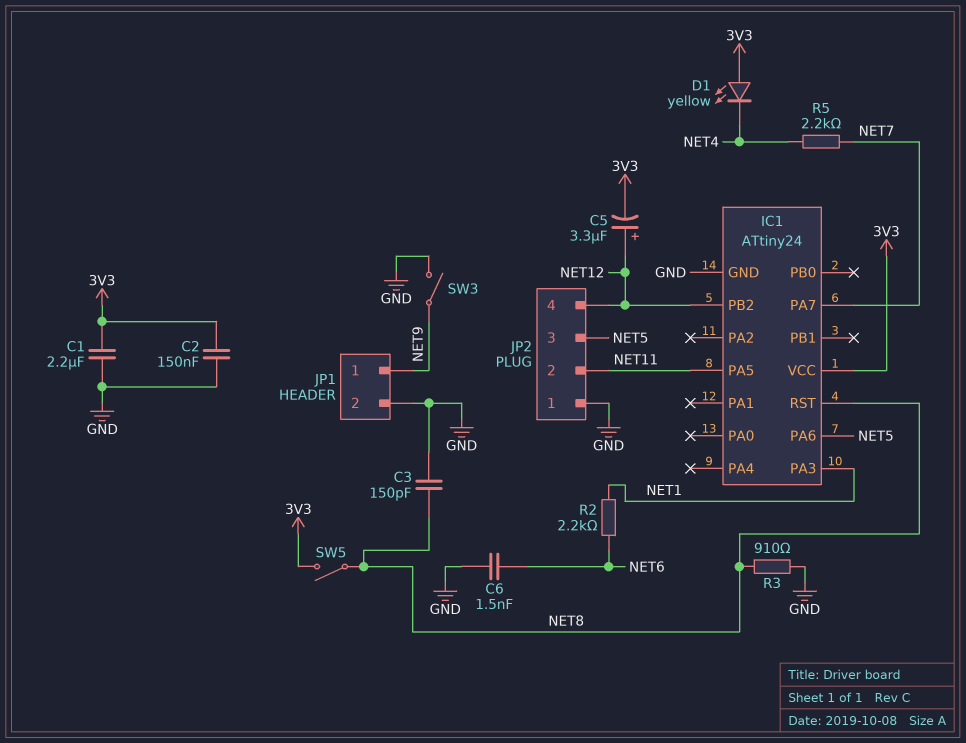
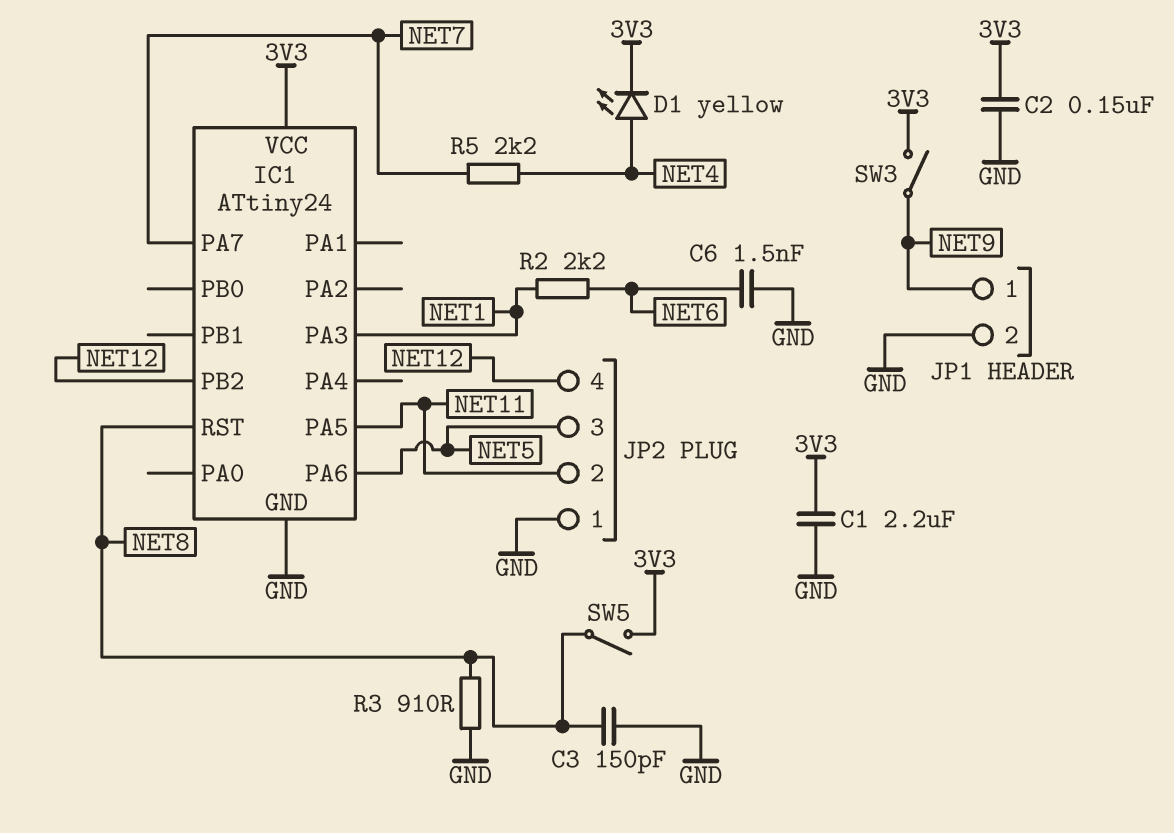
C5: 3.3uF (plus NET12, minus 3V3) -> none
D1: LED yellow (A 3V3, K NET4) -> LED yellow (A NET4, K 3V3)
SW3: switch (GND, NET9) -> switch (3V3, NET9)

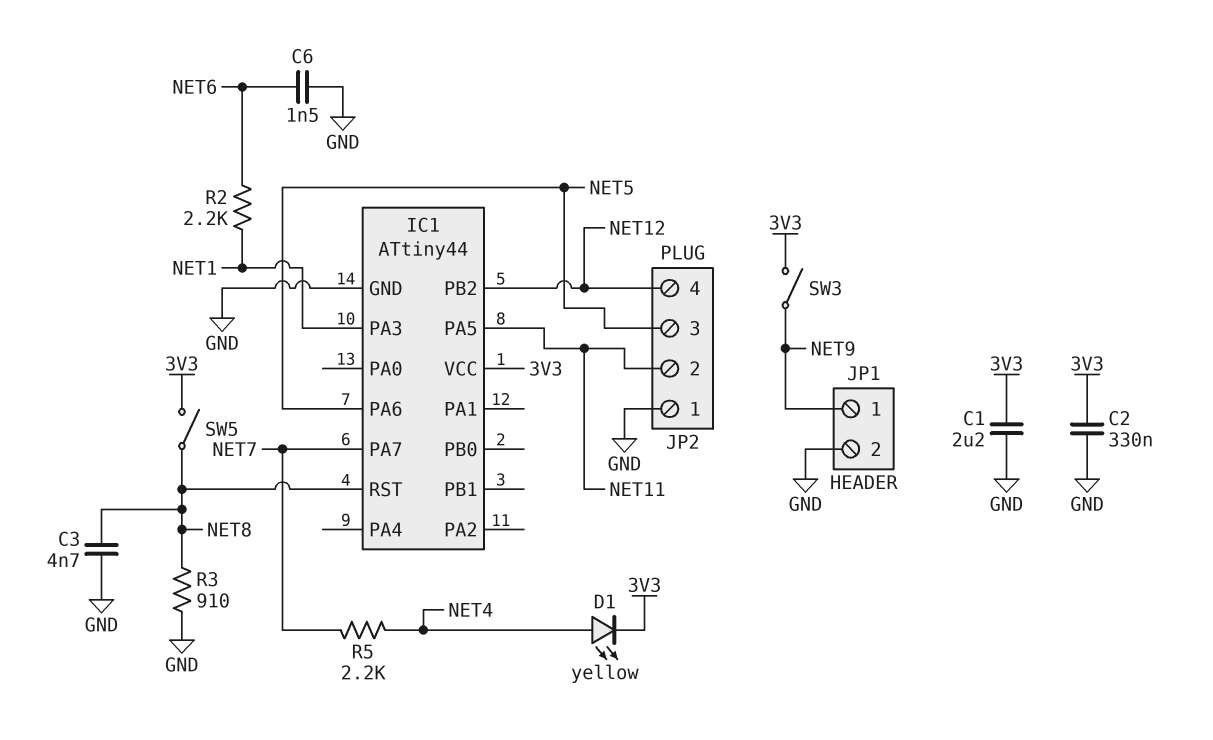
C2: 150nF (3V3, GND) -> 330nF (3V3, GND)
C3: 150pF (GND, NET8) -> 4.7nF (GND, NET8)
IC1: ATtiny24 -> ATtiny44

